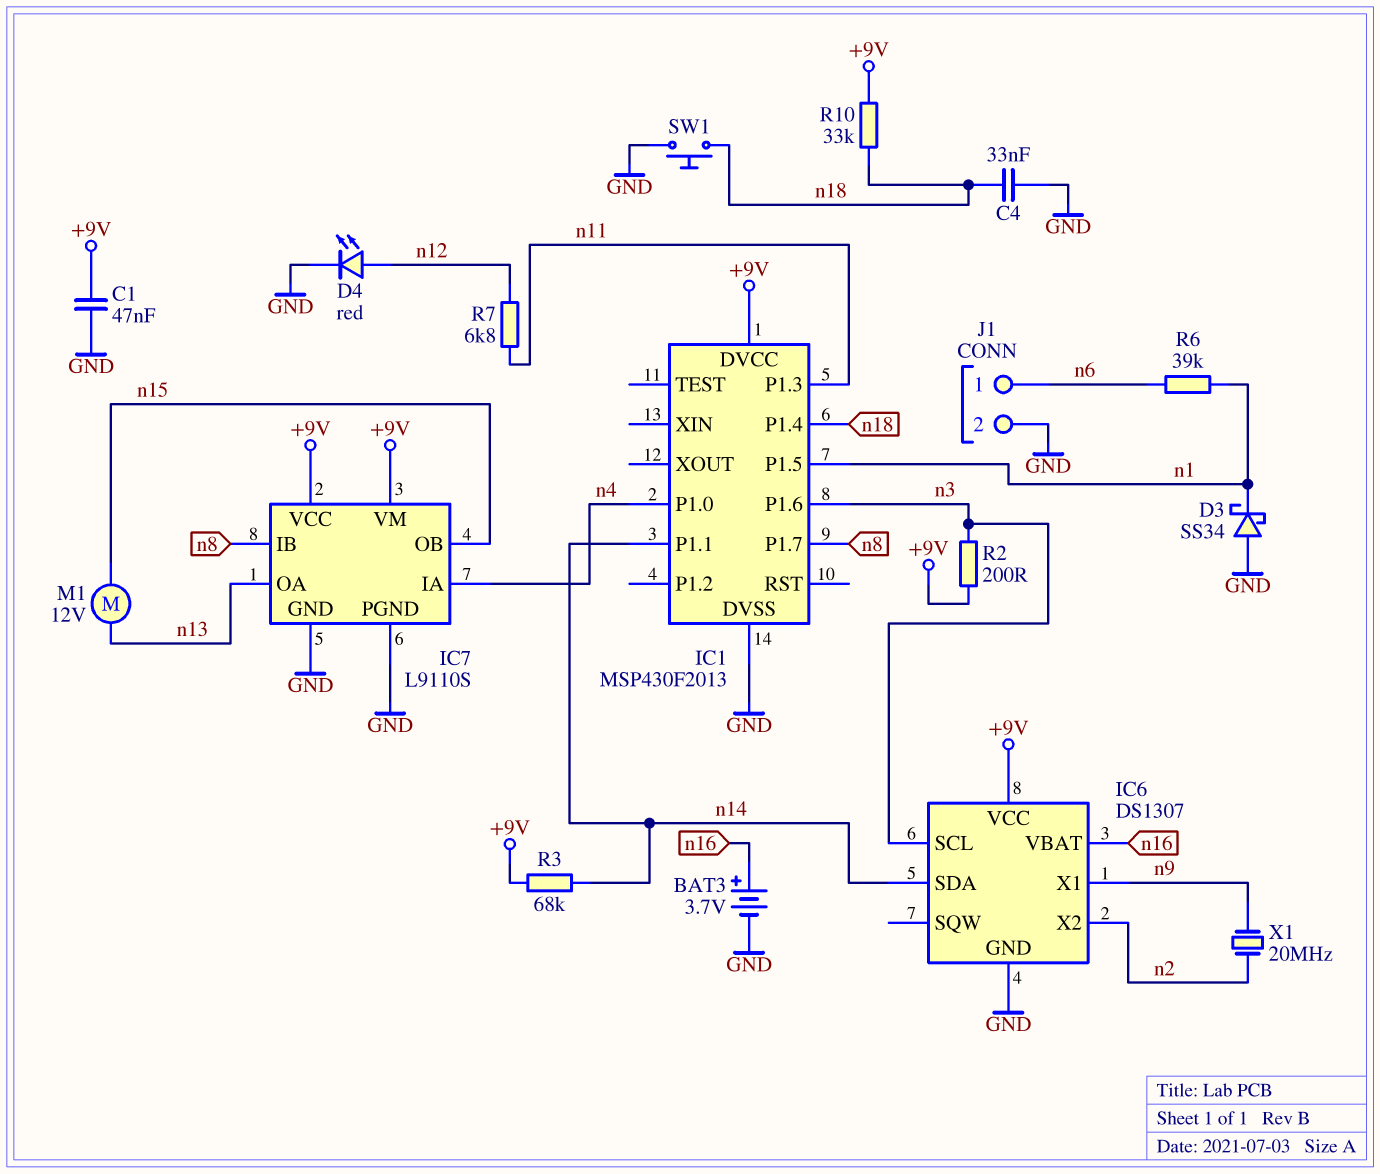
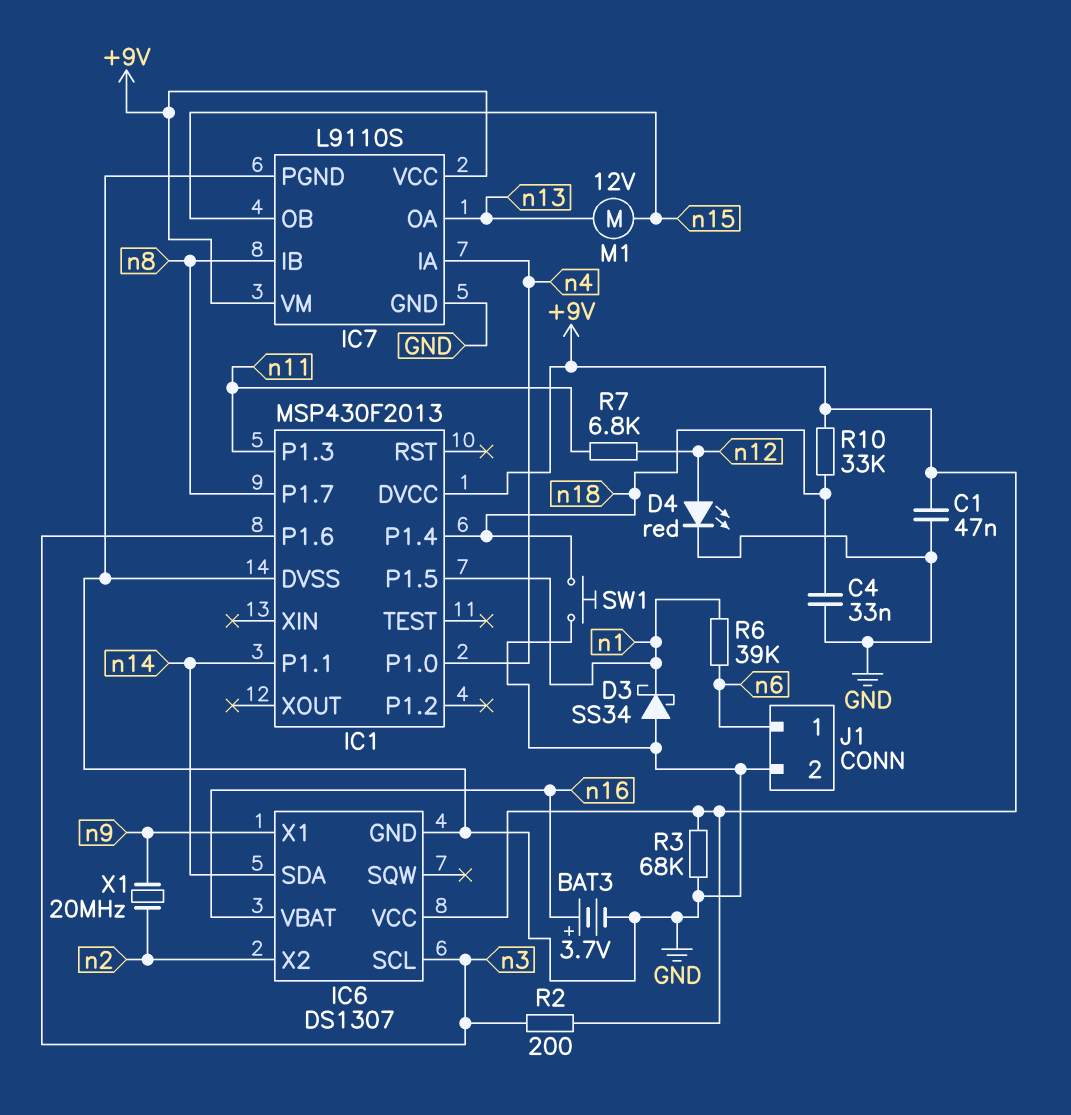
R3: 68k (+9V, n14) -> 68k (+9V, GND)

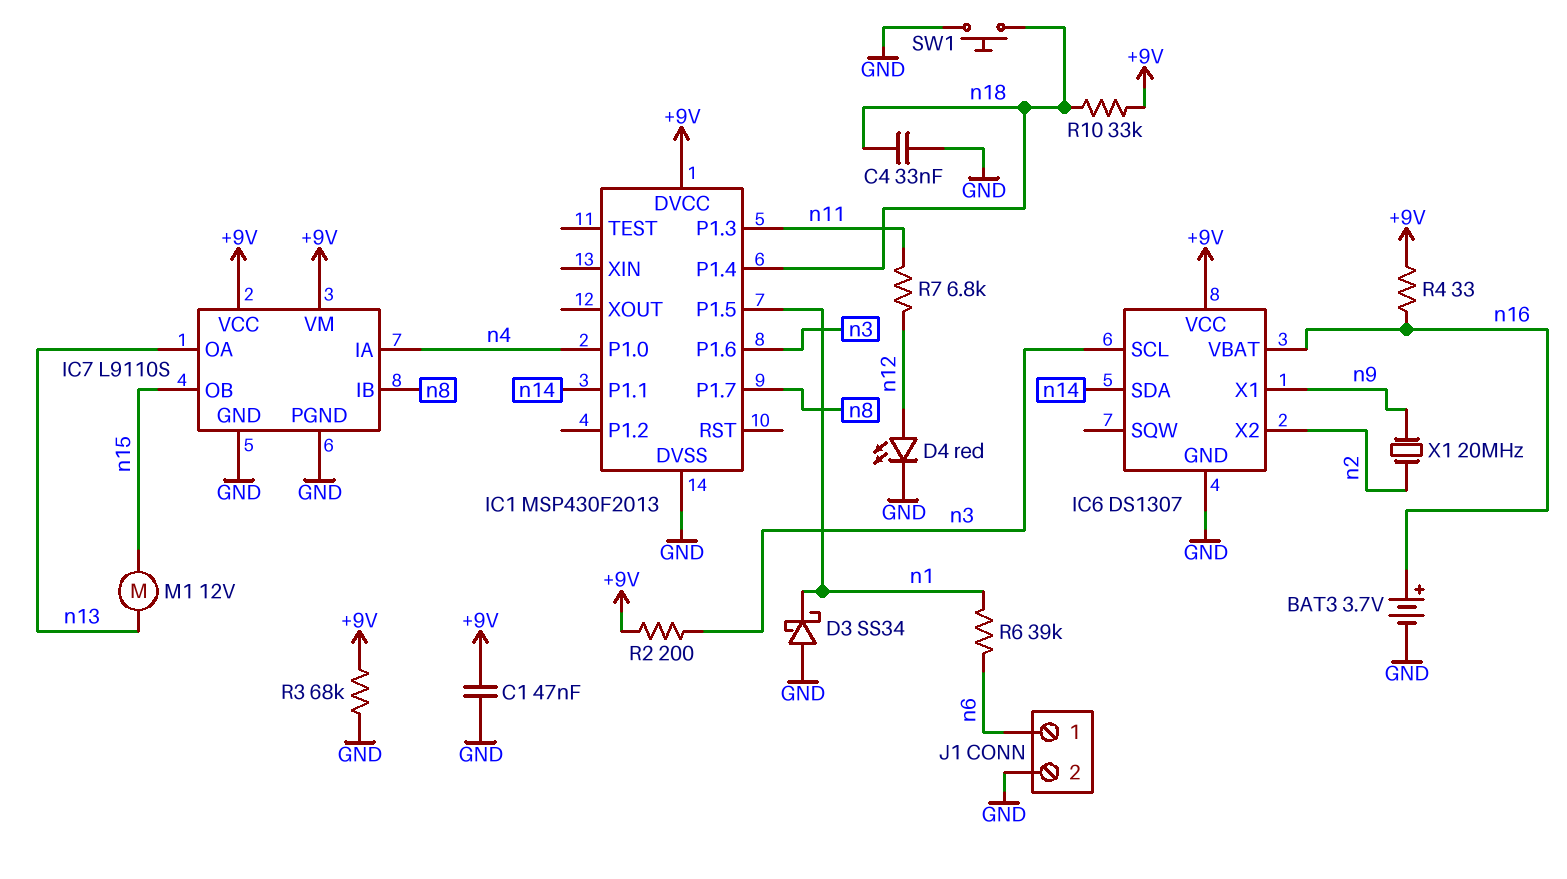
R4: none -> 33 (+9V, n16)

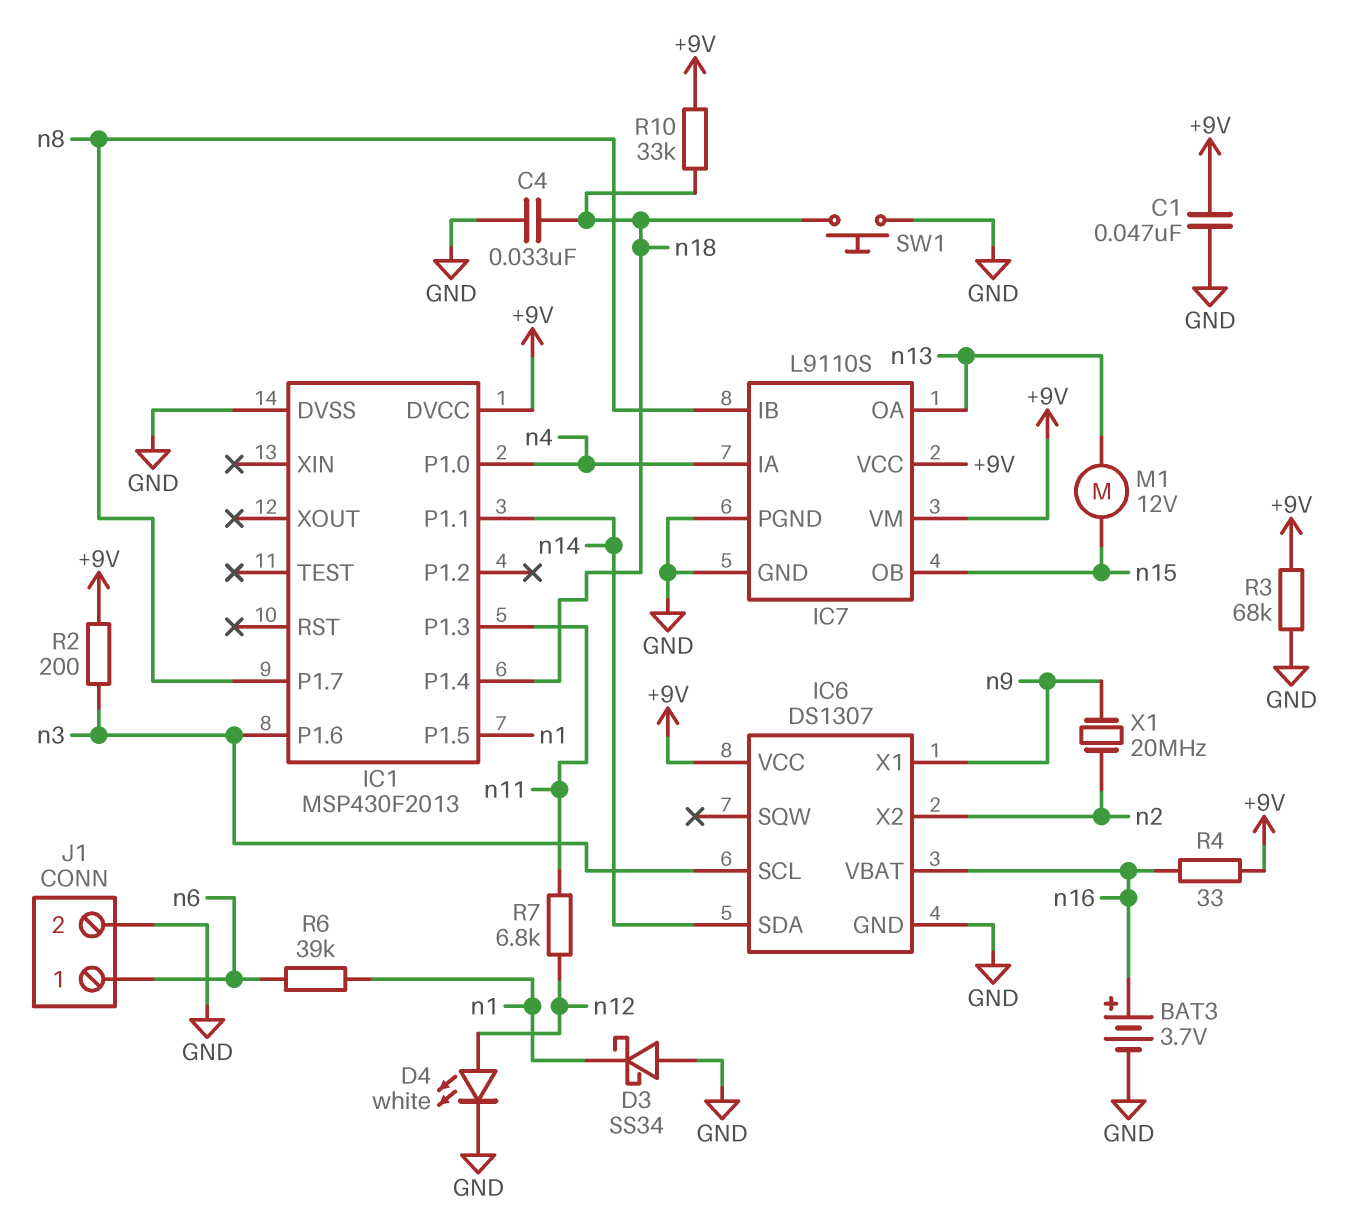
D4: LED red (A n12, K GND) -> LED white (A n12, K GND)

